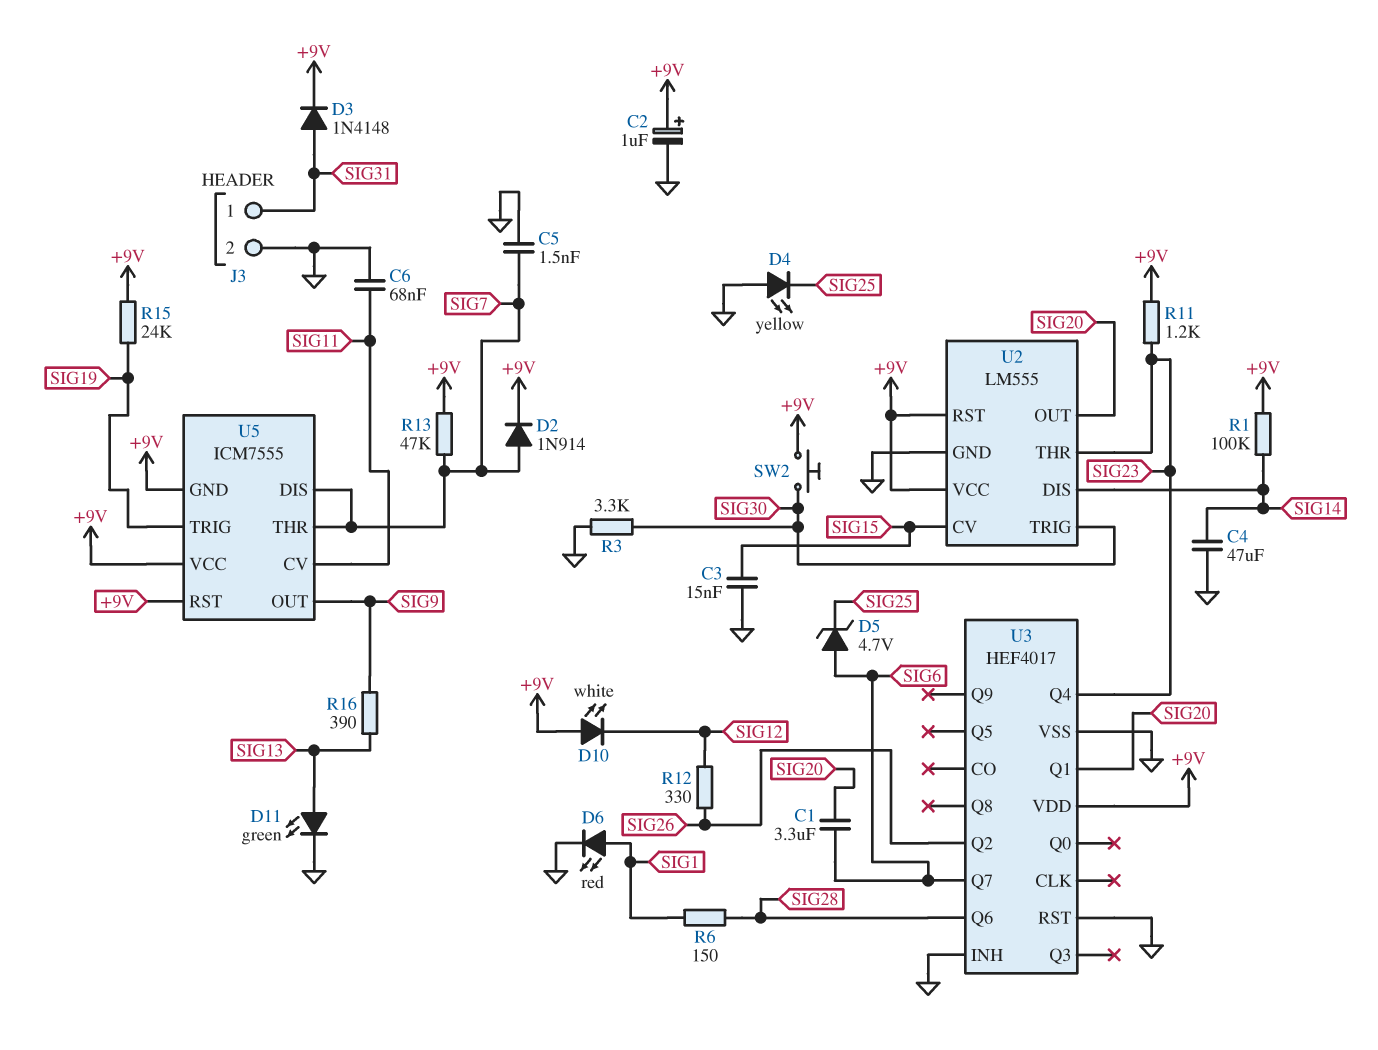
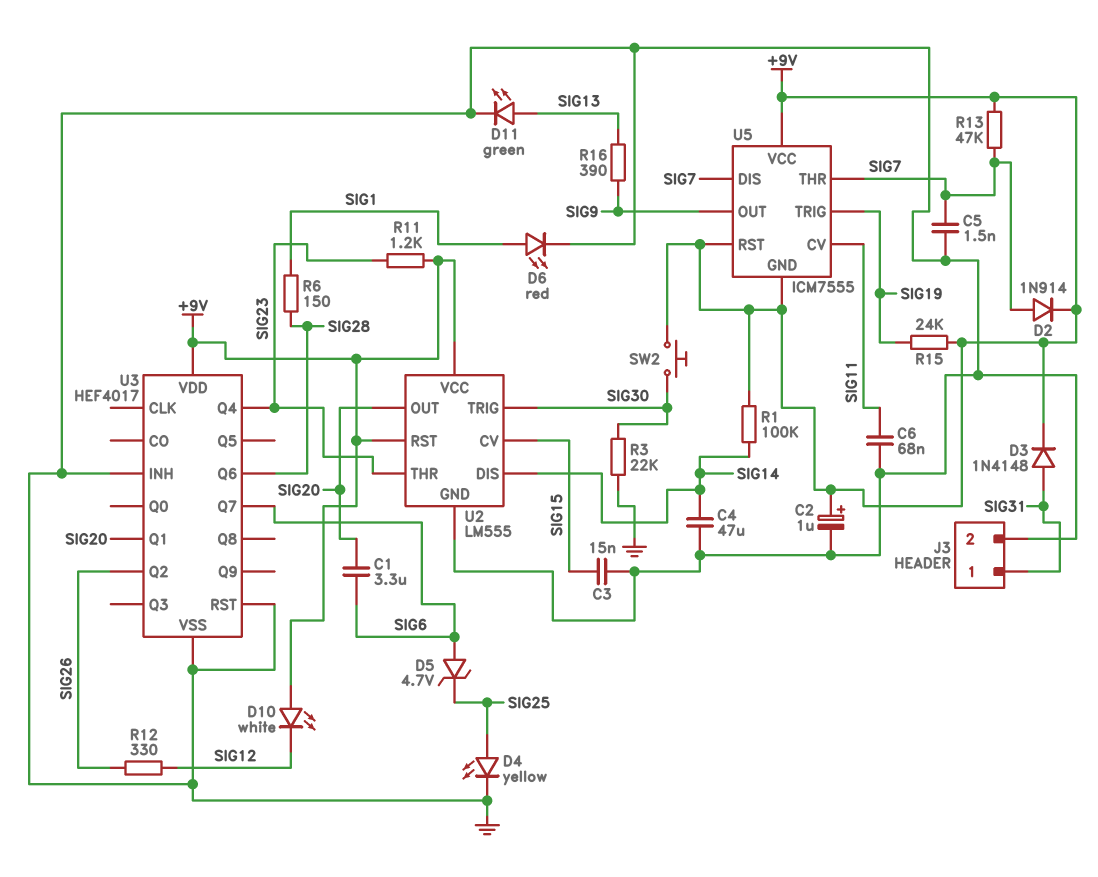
D4: LED yellow (A GND, K SIG25) -> LED yellow (A SIG25, K GND)
R3: 3.3k (GND, SIG30) -> 22k (GND, SIG30)

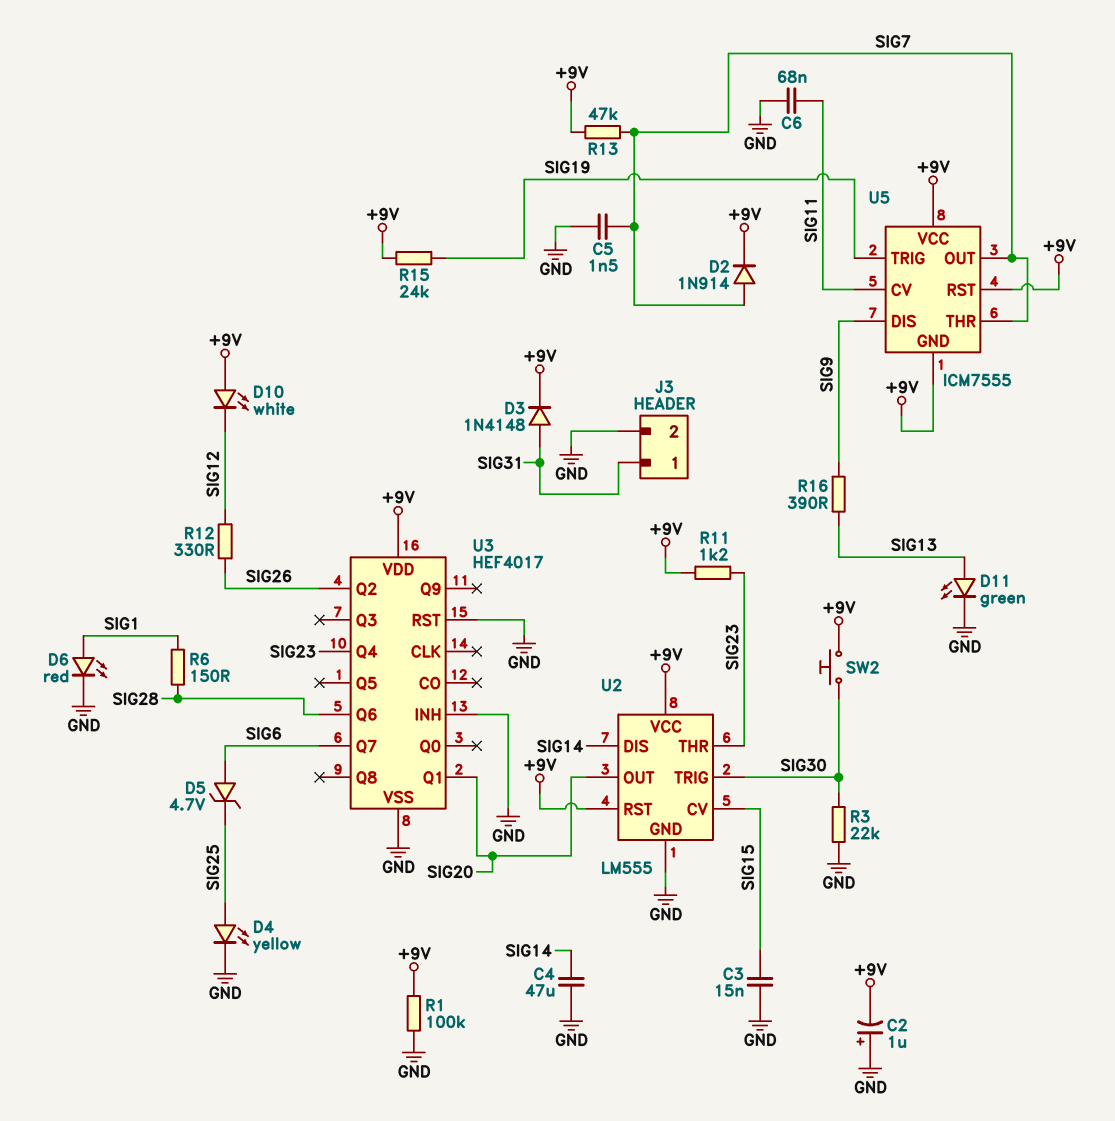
C1: 3.3uF (SIG6, SIG20) -> none
C2: 1uF (plus +9V, minus GND) -> 1uF (plus GND, minus +9V)
R1: 100k (+9V, SIG14) -> 100k (+9V, GND)
U5 pin DIS: SIG7 -> SIG9
U5 pin OUT: SIG9 -> SIG7

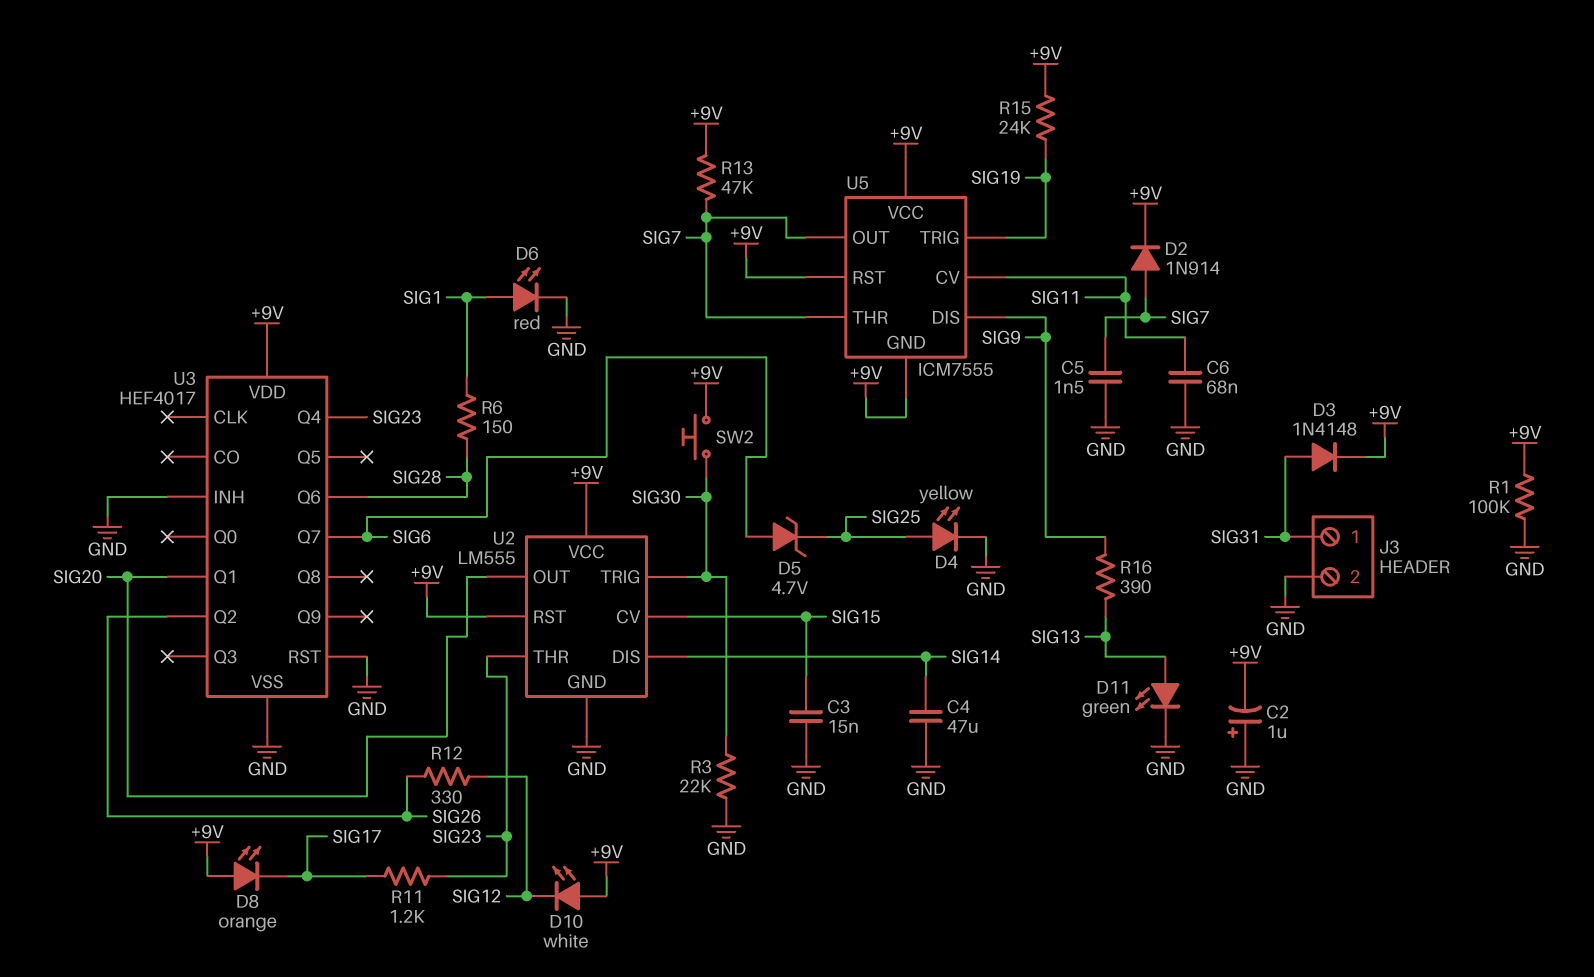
D8: none -> LED orange (A +9V, K SIG17)
R11: 1.2k (+9V, SIG23) -> 1.2k (SIG17, SIG23)

